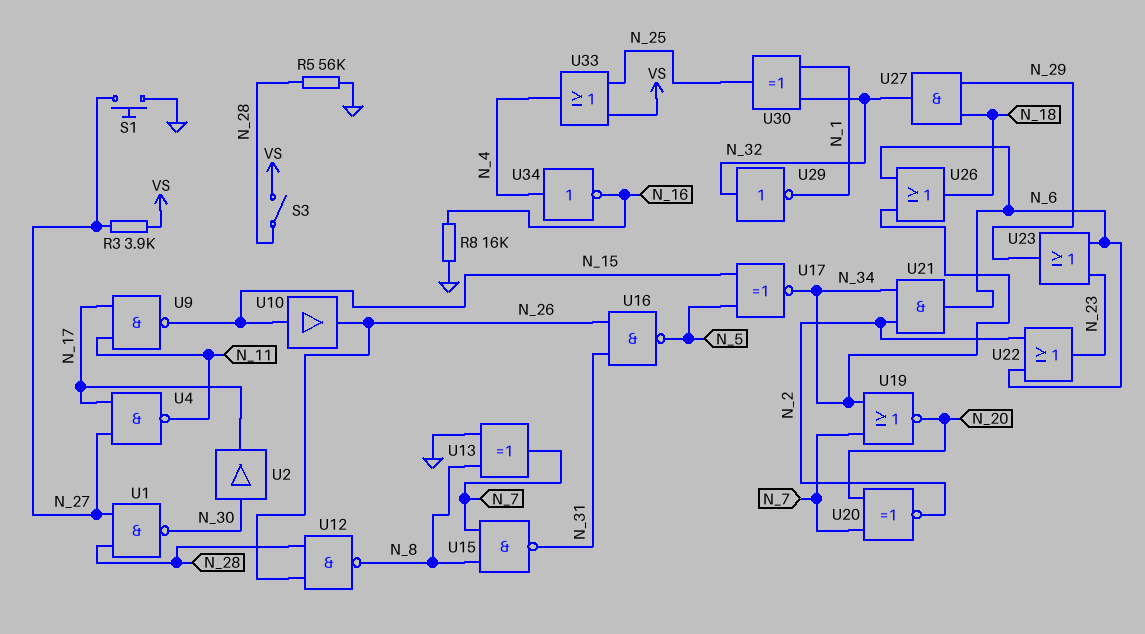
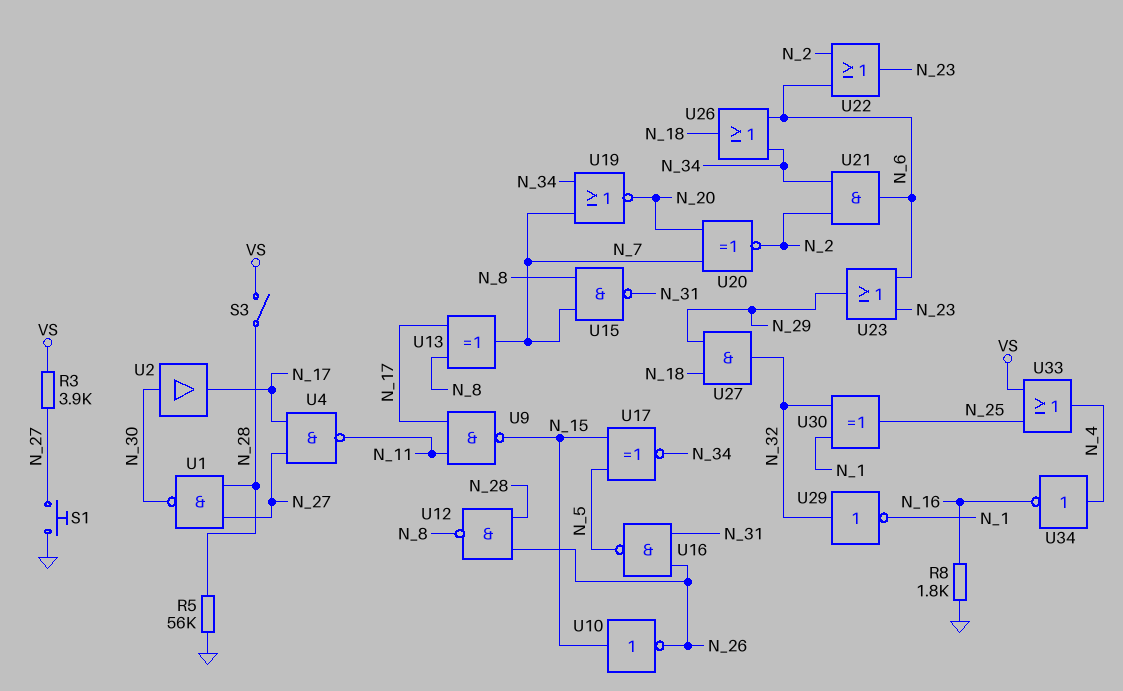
R8: 16k (GND, N_16) -> 1.8k (GND, N_16)
U10: buffer (in N_15, out N_26) -> NOT (in N_15, out N_26)
U13: XOR (in GND, in N_8, out N_7) -> XOR (in N_8, in N_17, out N_7)

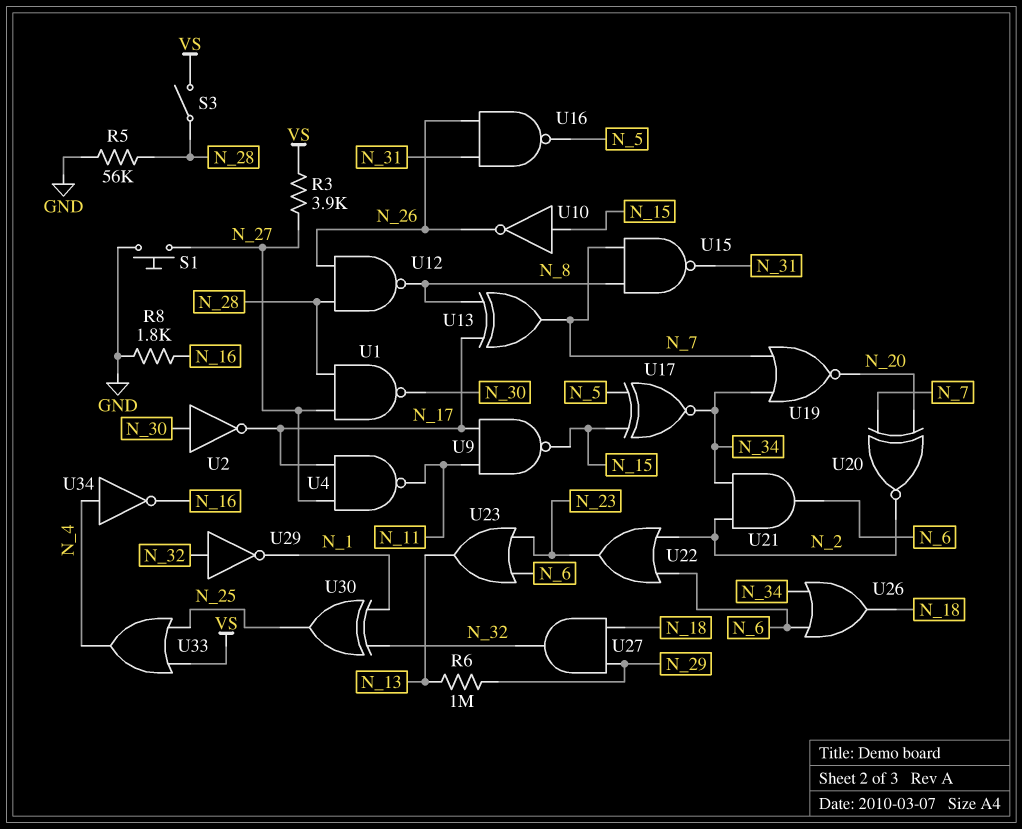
R6: none -> 1M (N_13, N_29)
U2: buffer (in N_30, out N_17) -> NOT (in N_30, out N_17)
U23: OR (in N_6, in N_23, out N_29) -> OR (in N_6, in N_23, out N_13)

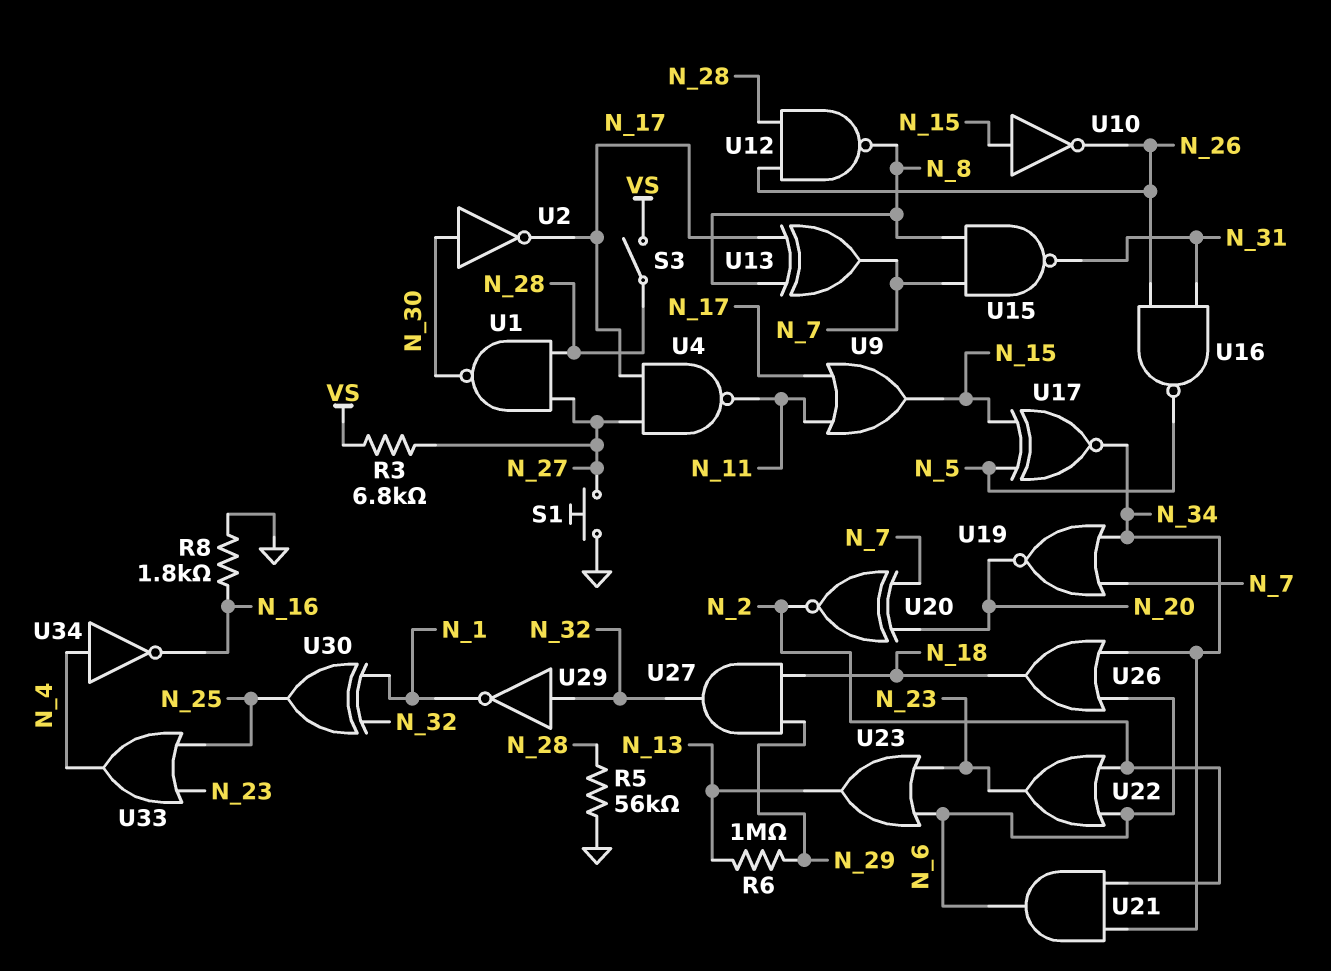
R3: 3.9k (N_27, VS) -> 6.8k (N_27, VS)
U9: NAND (in N_11, in N_17, out N_15) -> OR (in N_11, in N_17, out N_15)
U33: OR (in N_25, in VS, out N_4) -> OR (in N_23, in N_25, out N_4)

